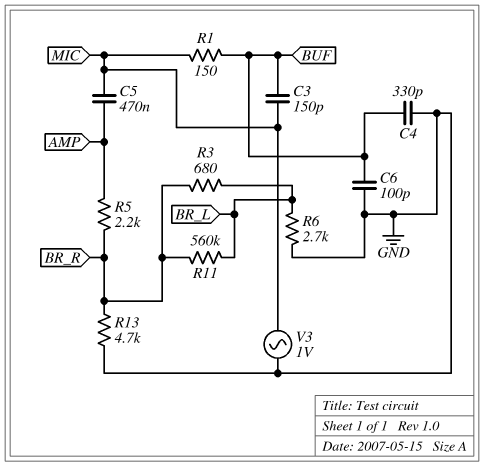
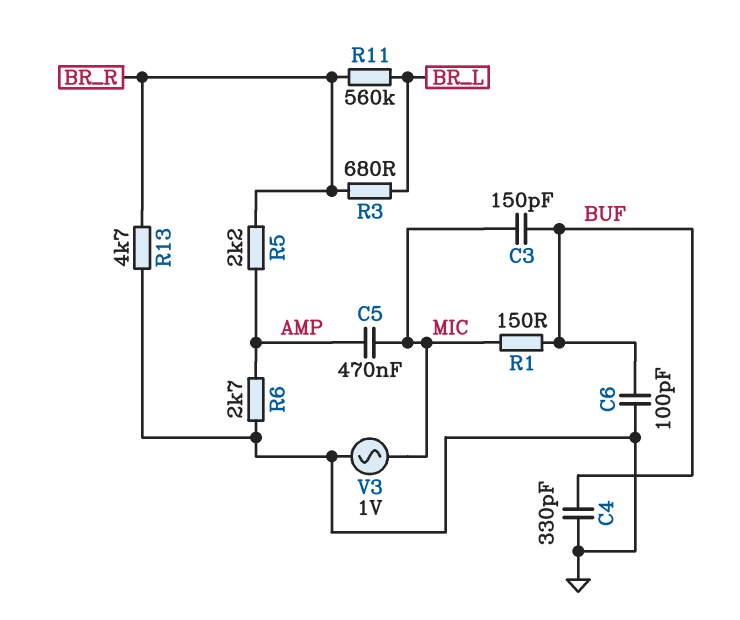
R6: 2.7k (BR_L, GND) -> 2.7k (AMP, GND)

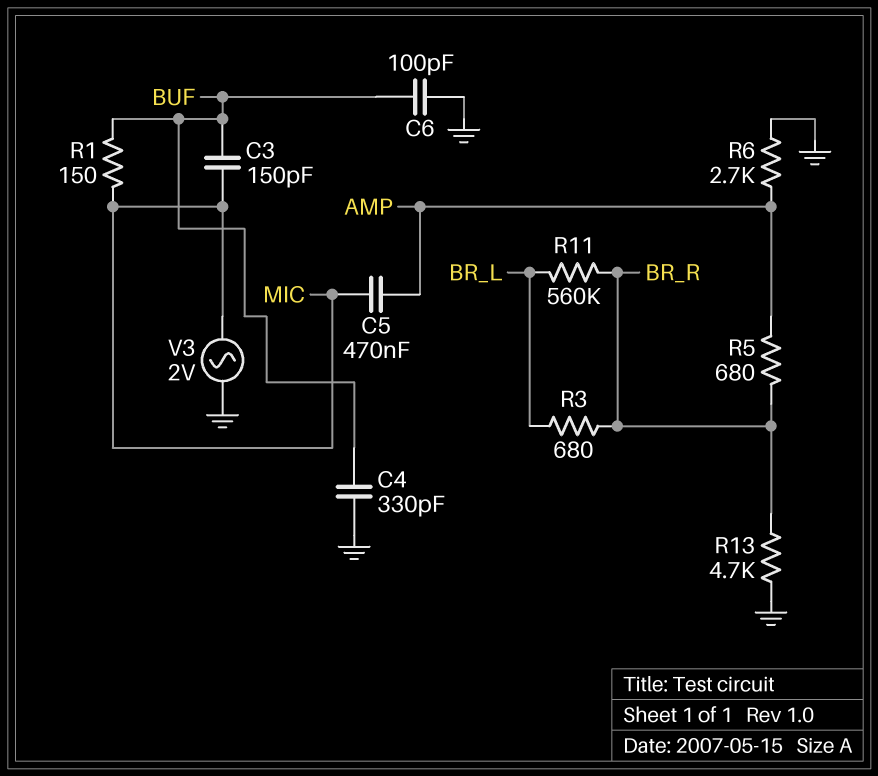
R5: 2.2k (AMP, BR_R) -> 680 (AMP, BR_R)
V3: AC 1V (GND, MIC) -> AC 2V (GND, MIC)

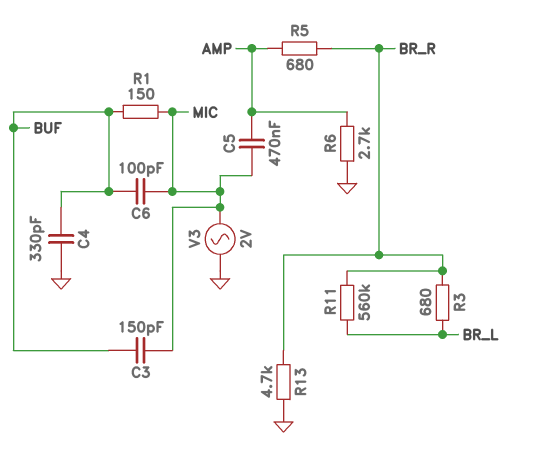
C6: 100pF (BUF, GND) -> 100pF (BUF, MIC)

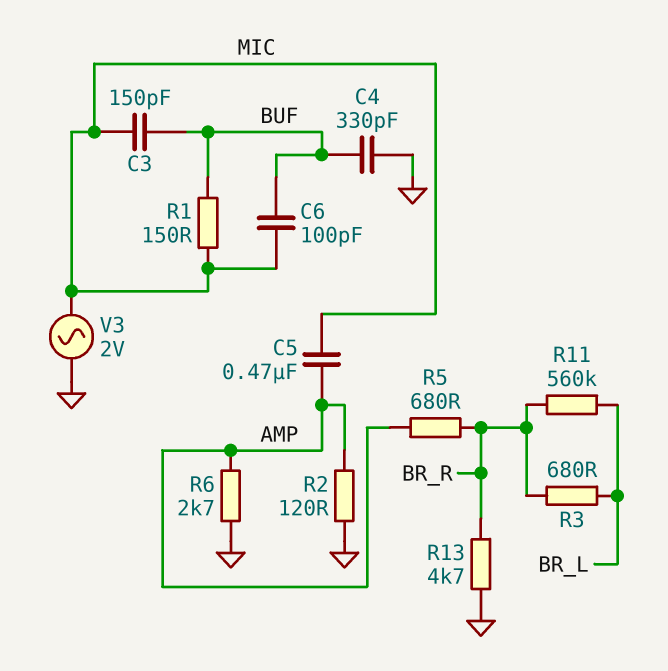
R2: none -> 120 (AMP, GND)

